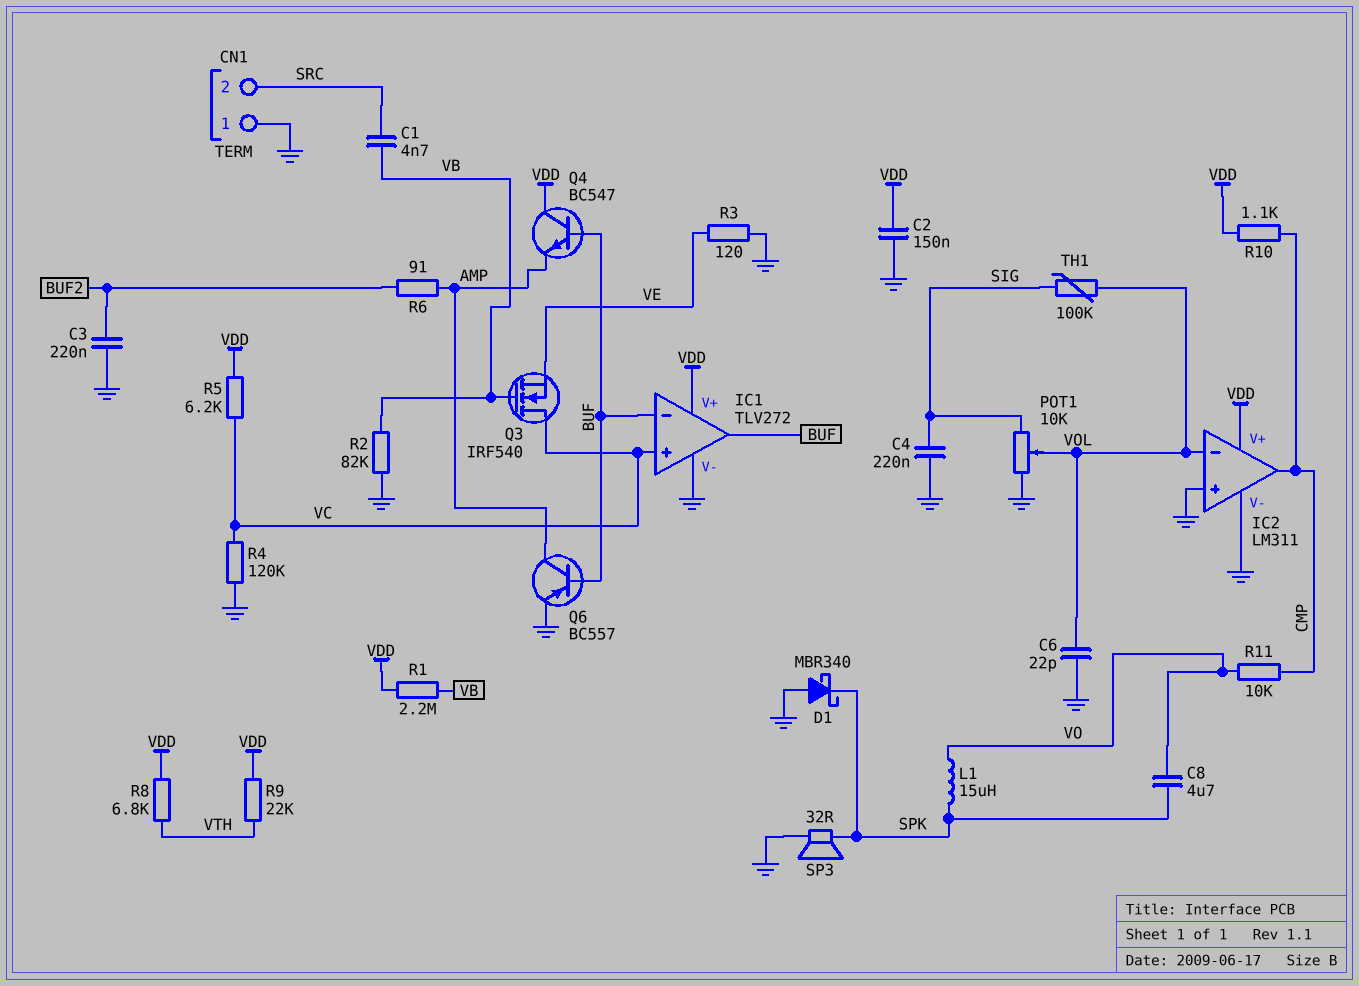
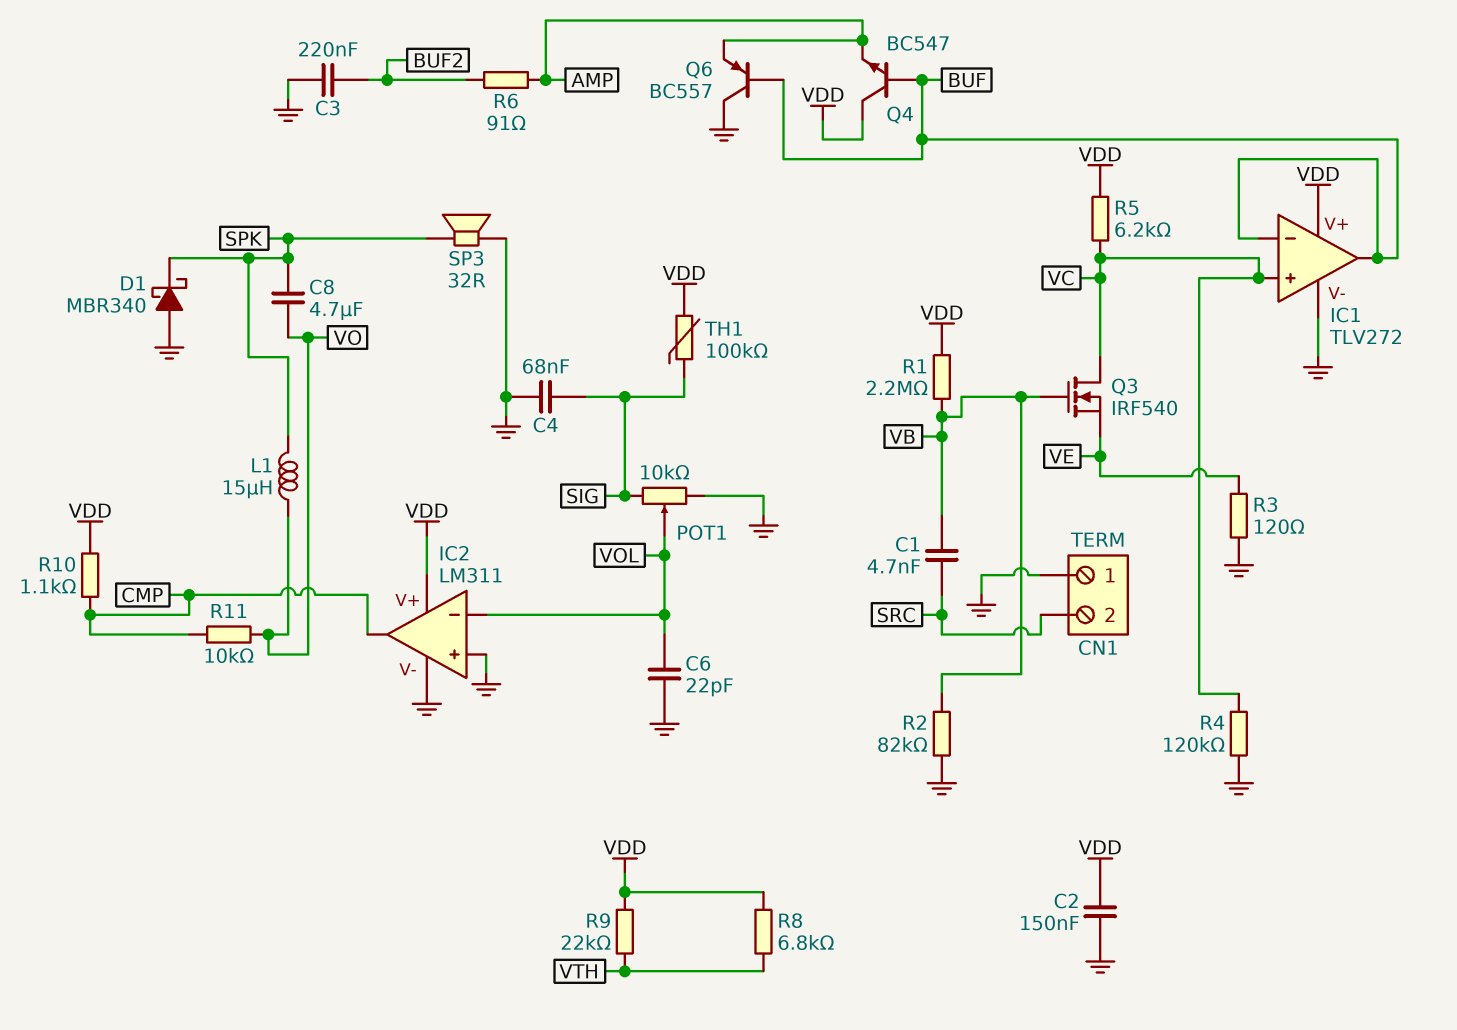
C4: 220nF (GND, SIG) -> 68nF (GND, SIG)
Q6: PNP BC557 (B BUF, C AMP, E GND) -> PNP BC557 (B BUF, C GND, E AMP)
TH1: 100k (SIG, VOL) -> 100k (SIG, VDD)

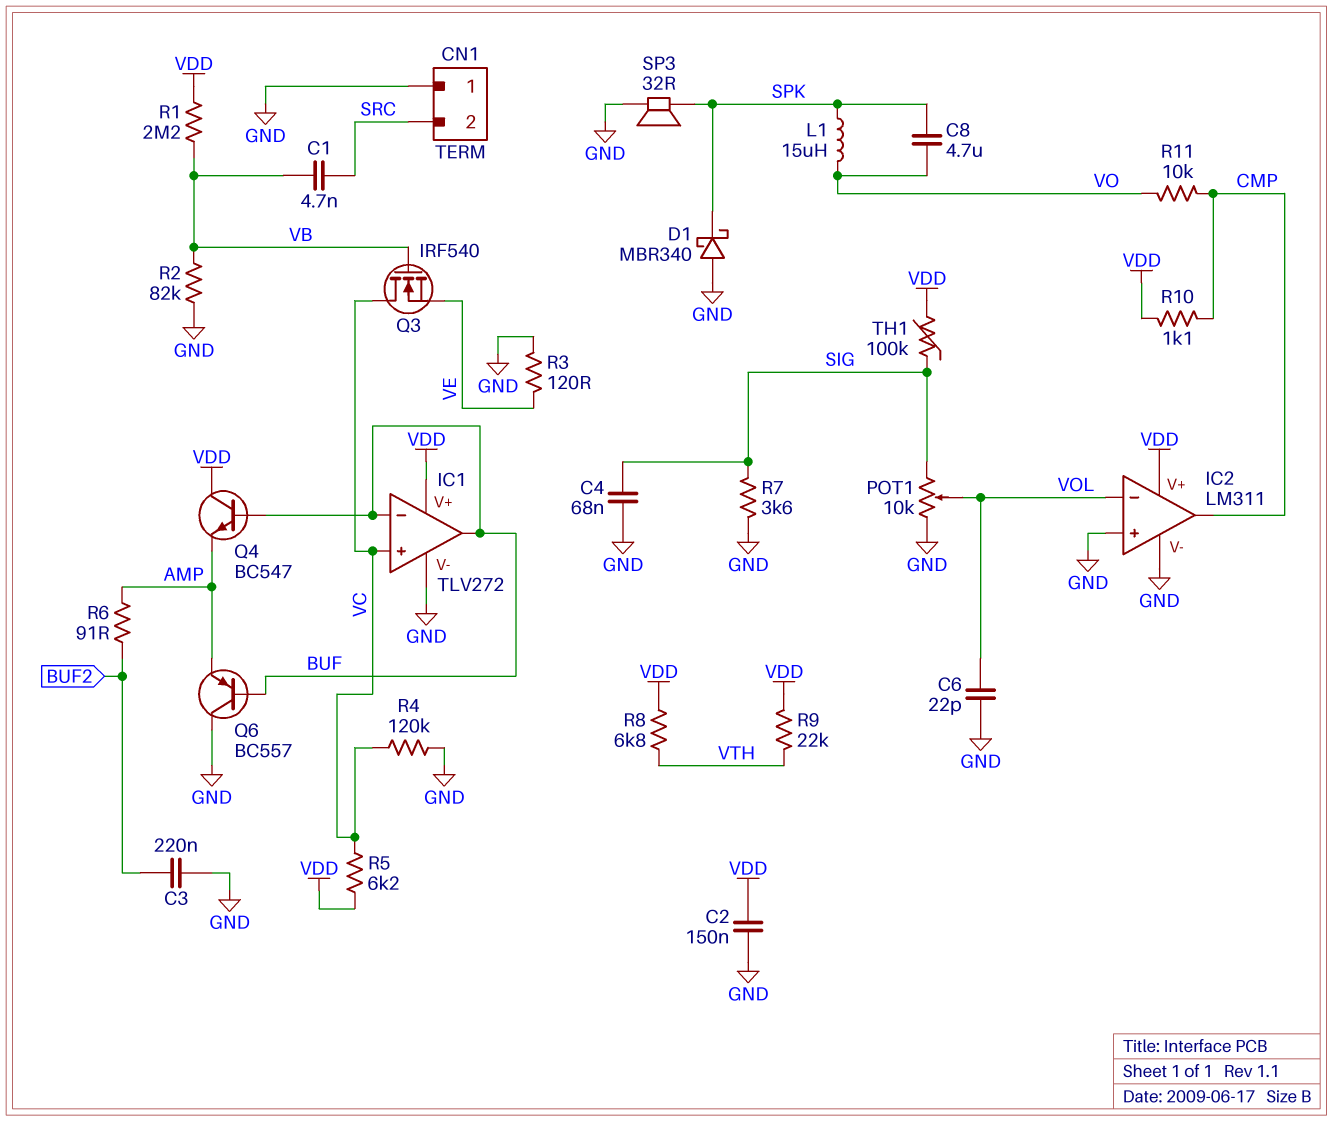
R7: none -> 3.6k (GND, SIG)

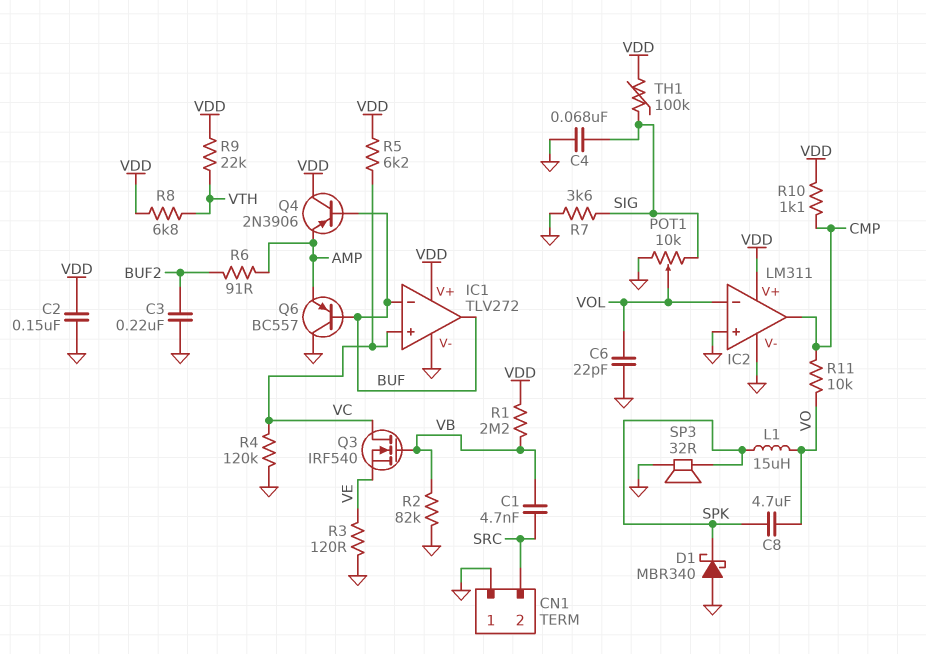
Q4: NPN BC547 (B BUF, C VDD, E AMP) -> PNP 2N3906 (B BUF, C VDD, E AMP)

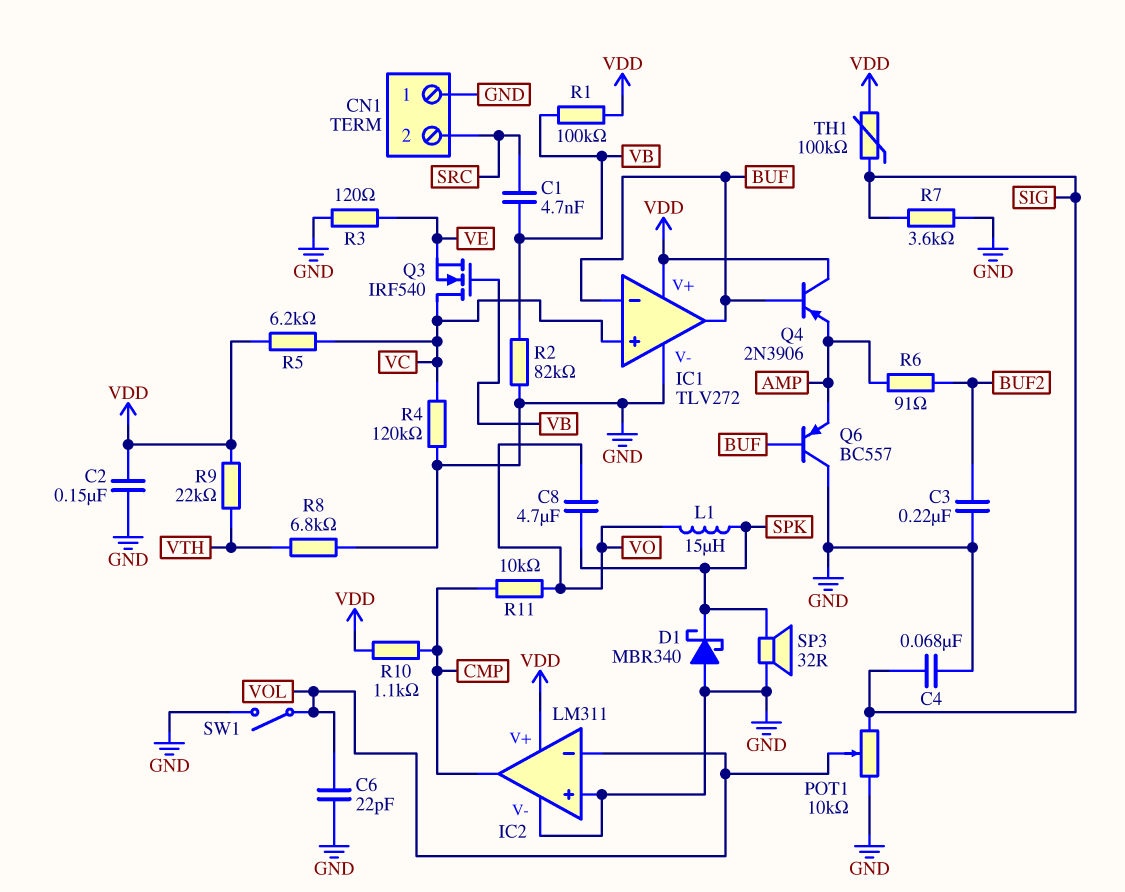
R1: 2.2M (VB, VDD) -> 100k (VB, VDD)
R8: 6.8k (VDD, VTH) -> 6.8k (GND, VTH)
SW1: none -> switch (GND, VOL)

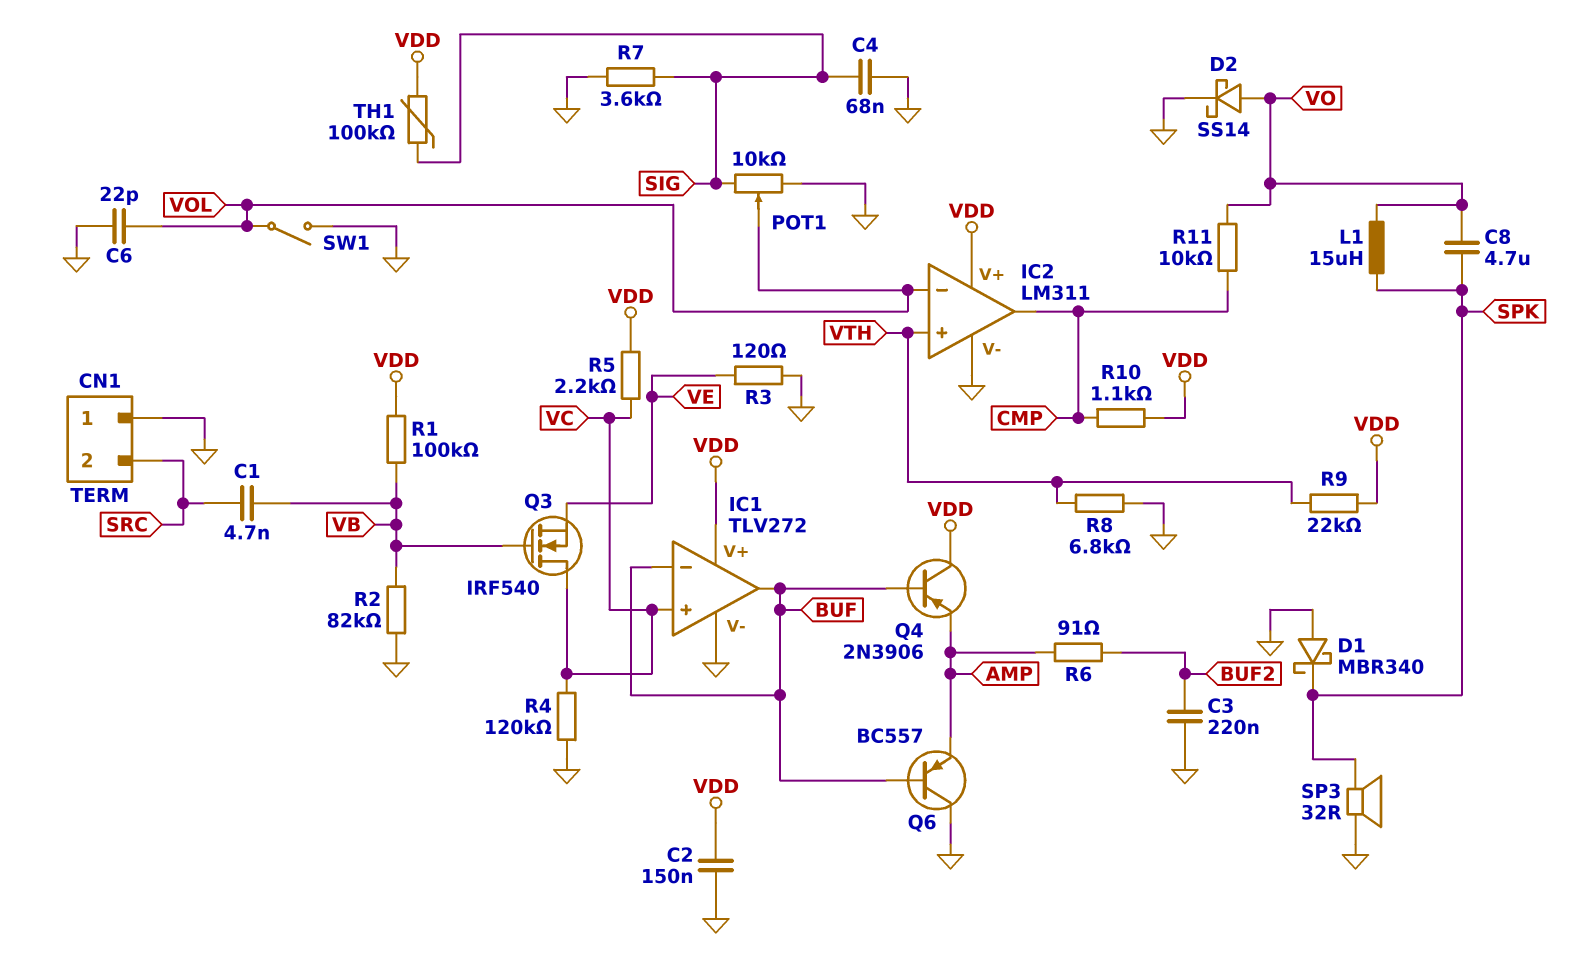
D2: none -> schottky SS14 (A VO, K GND)
IC2 pin in+: GND -> VTH
R5: 6.2k (VC, VDD) -> 2.2k (VC, VDD)

